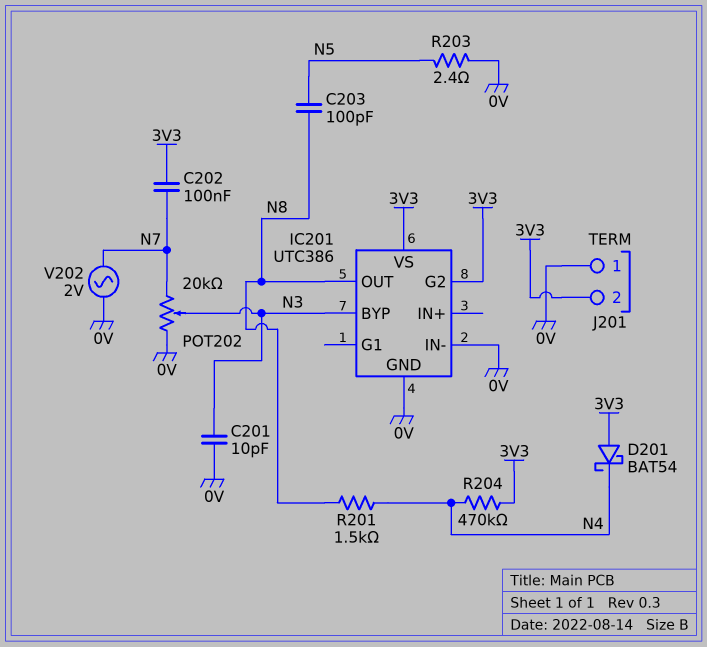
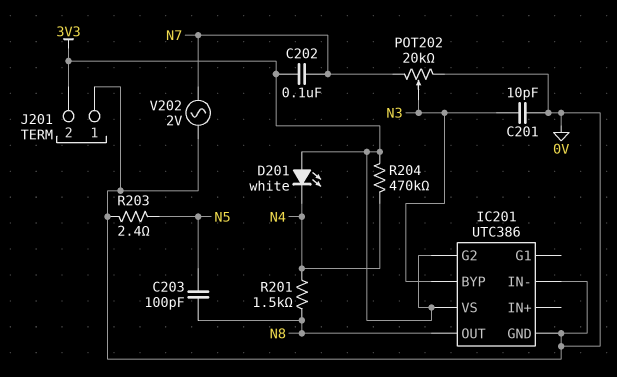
D201: schottky BAT54 (A 3V3, K N4) -> LED white (A 3V3, K N4)

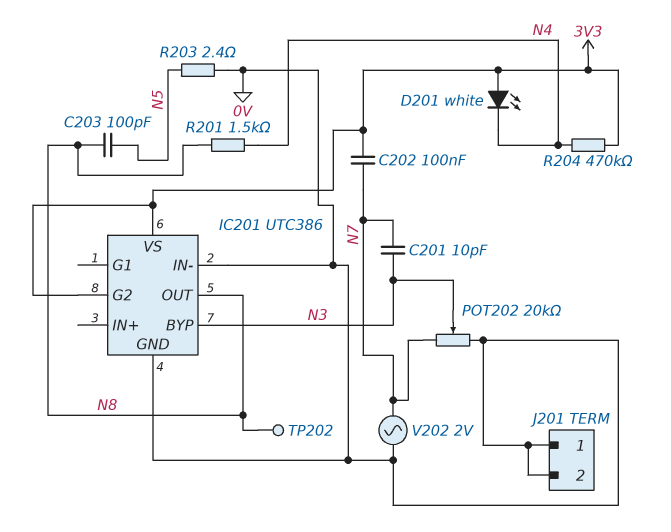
C201: 10pF (0V, N3) -> 10pF (N3, N7)
J201 pin 2: 3V3 -> 0V
TP202: none -> test point (N8)

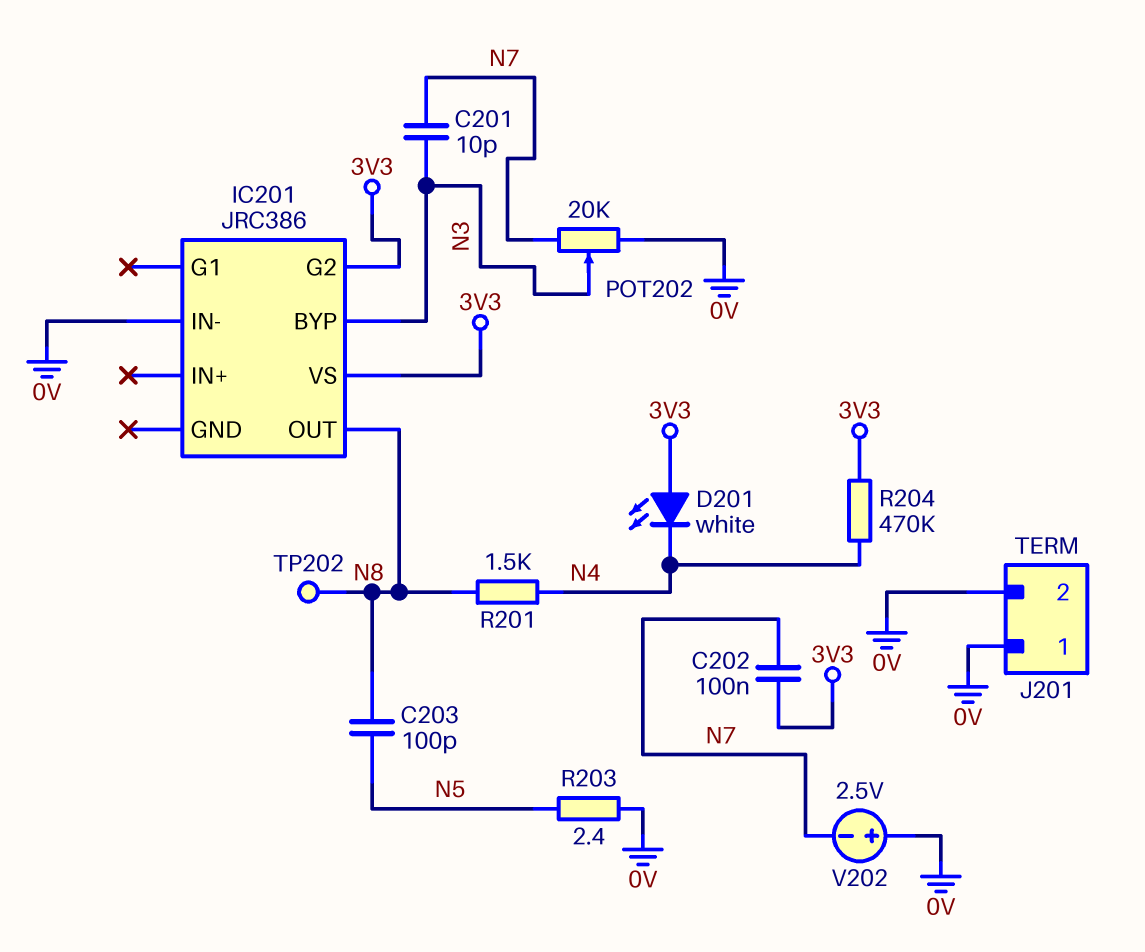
IC201: UTC386 -> JRC386
IC201 pin GND: 0V -> none
V202: AC 2V (0V, N7) -> 2.5V (plus 0V, minus N7)

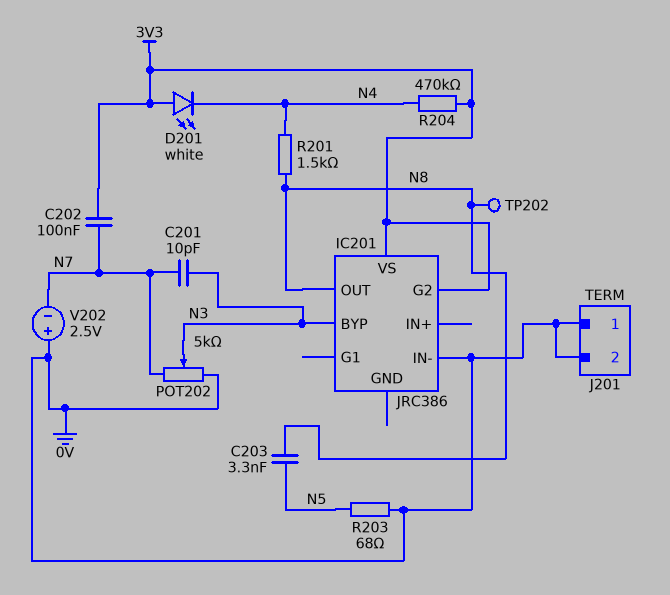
C203: 100pF (N5, N8) -> 3.3nF (N5, N8)
POT202: 20k (0V, N7, wiper N3) -> 5k (0V, N7, wiper N3)
R203: 2.4 (0V, N5) -> 68 (0V, N5)

